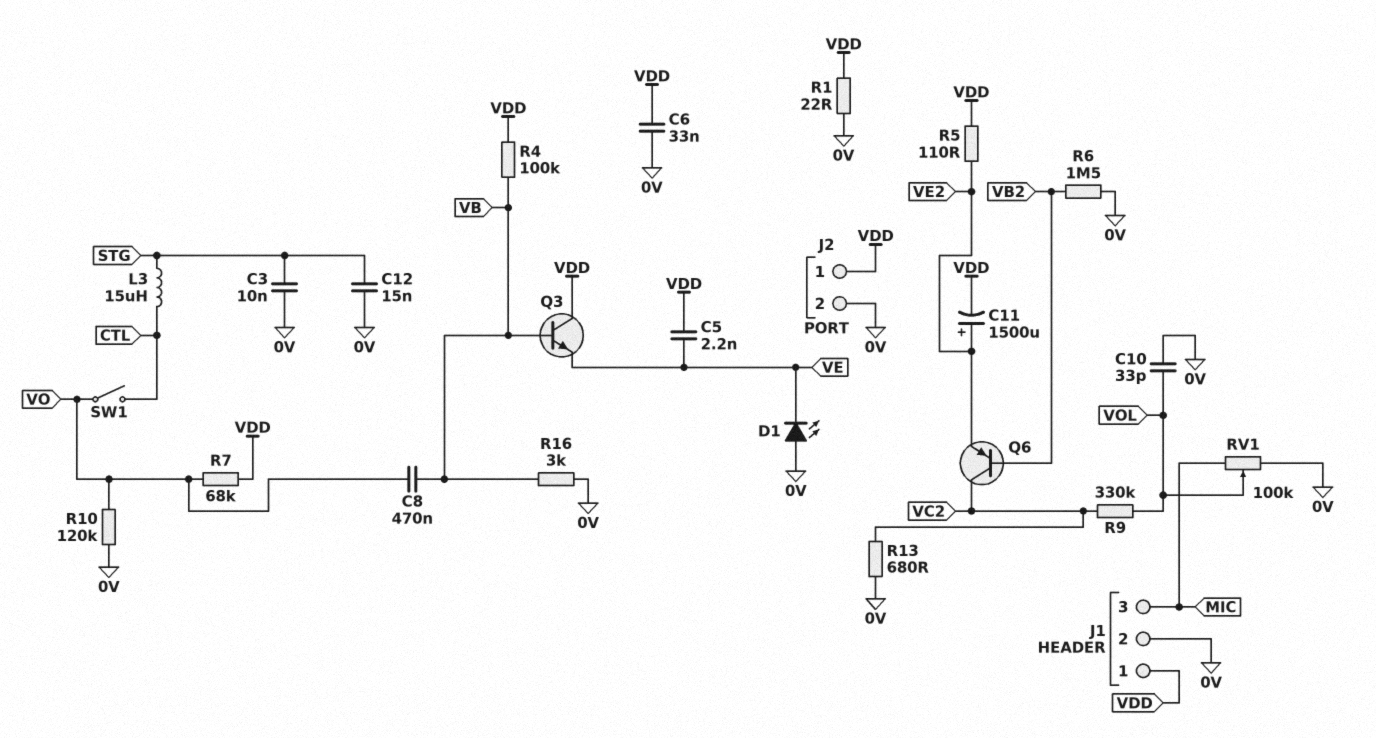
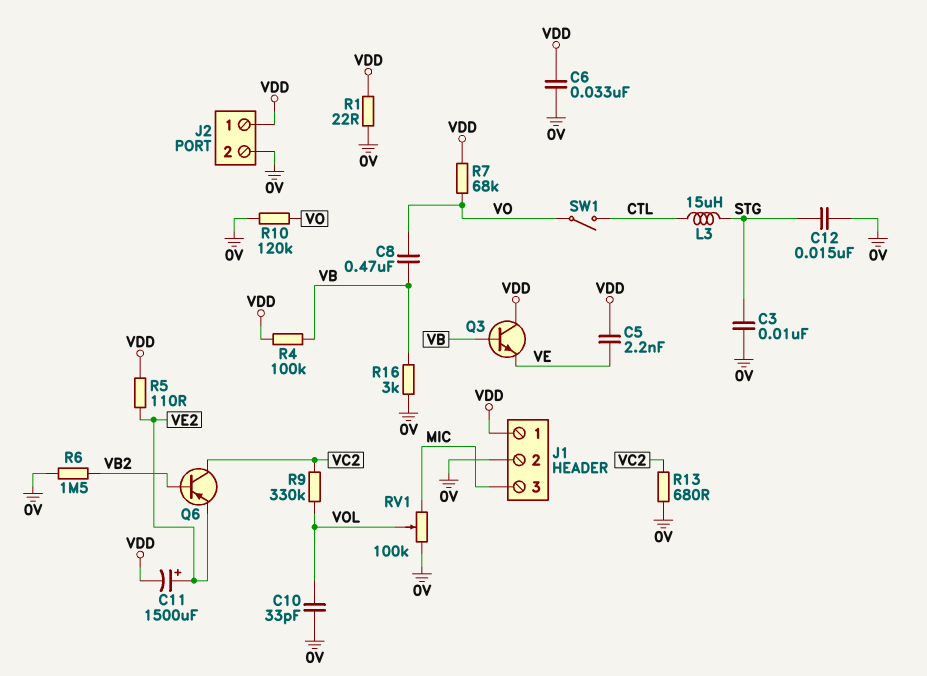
D1: LED (A 0V, K VE) -> none

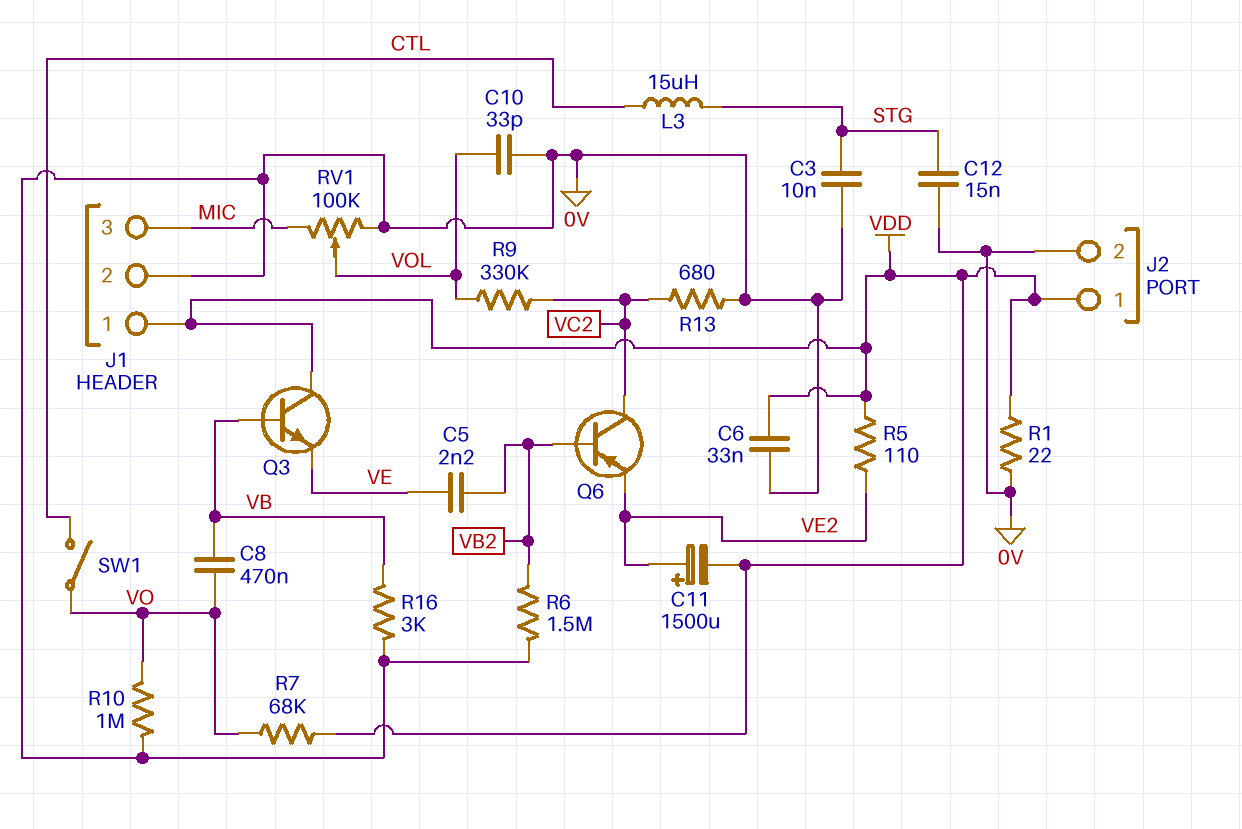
C5: 2.2nF (VDD, VE) -> 2.2nF (VB2, VE)
R4: 100k (VB, VDD) -> none
R10: 120k (0V, VO) -> 1M (0V, VO)

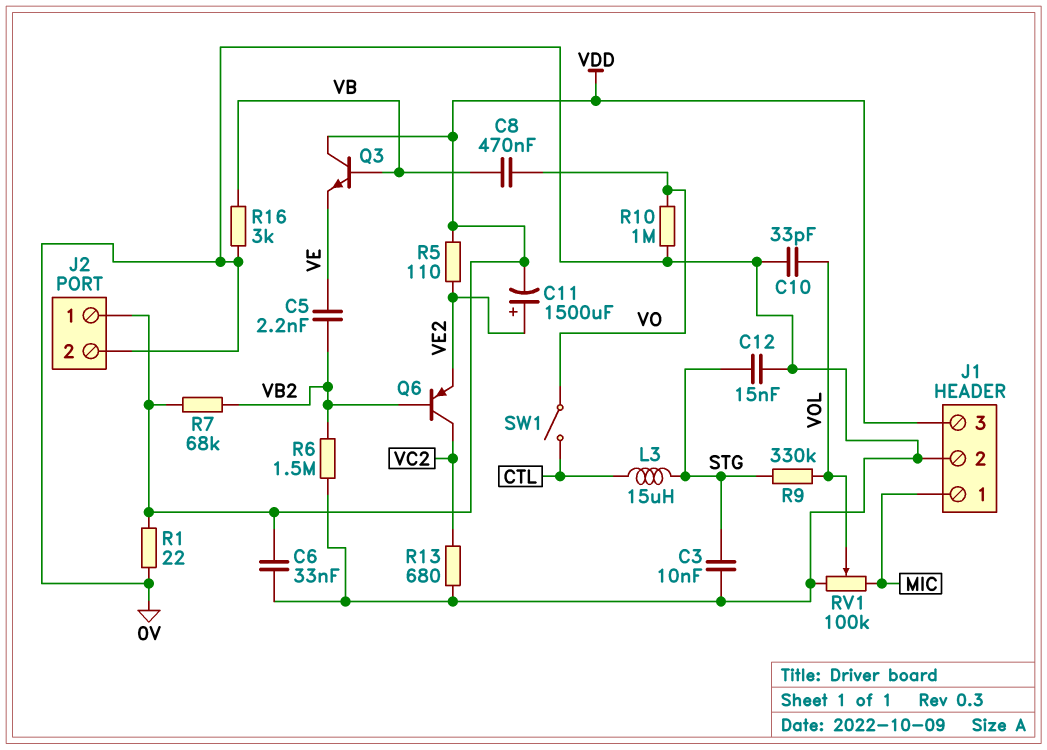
J1 pin 1: VDD -> MIC
J1 pin 3: MIC -> VDD
R7: 68k (VDD, VO) -> 68k (VB2, VDD)
R9: 330k (VC2, VOL) -> 330k (STG, VOL)

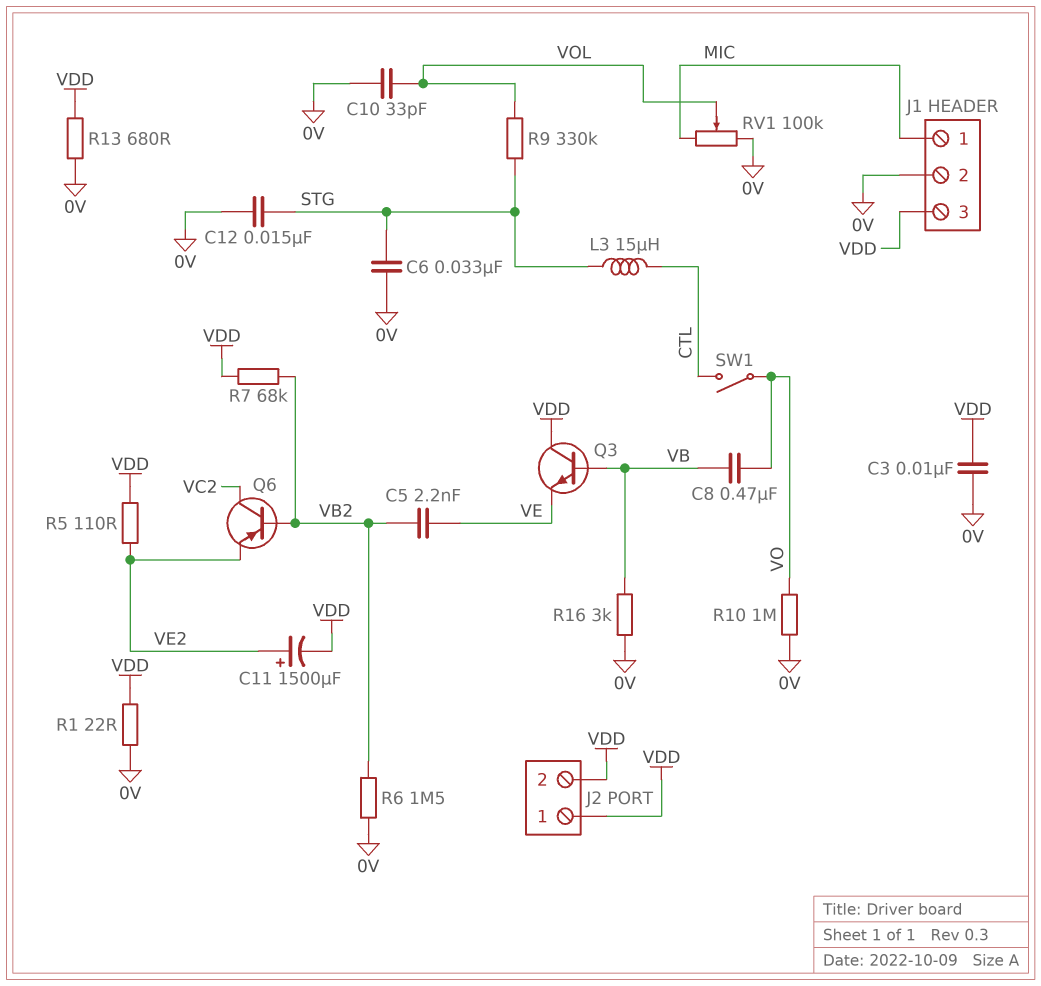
C3: 10nF (0V, STG) -> 10nF (0V, VDD)
C6: 33nF (0V, VDD) -> 33nF (0V, STG)
J2 pin 2: 0V -> VDD
R13: 680 (0V, VC2) -> 680 (0V, VDD)

